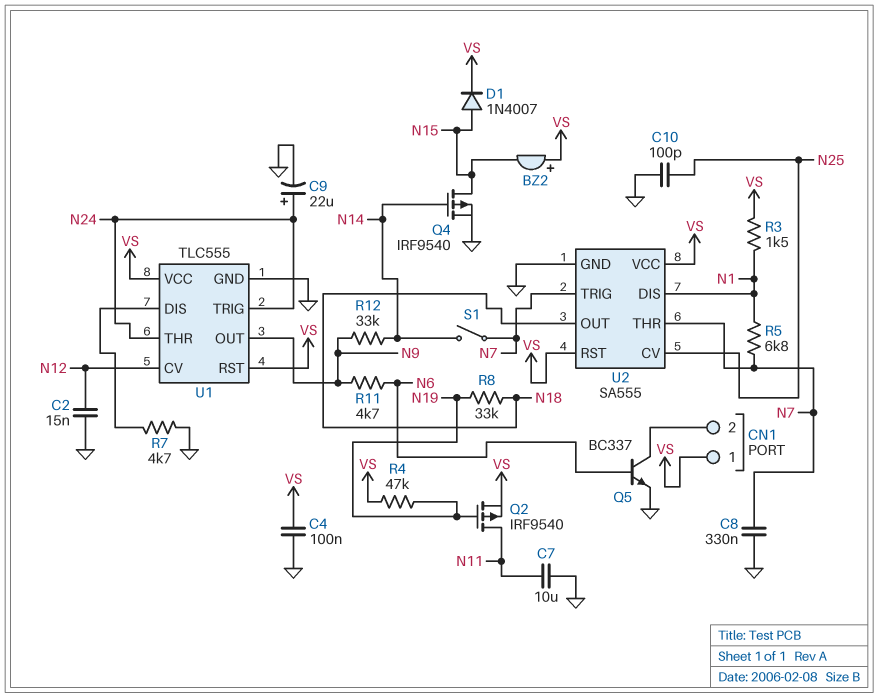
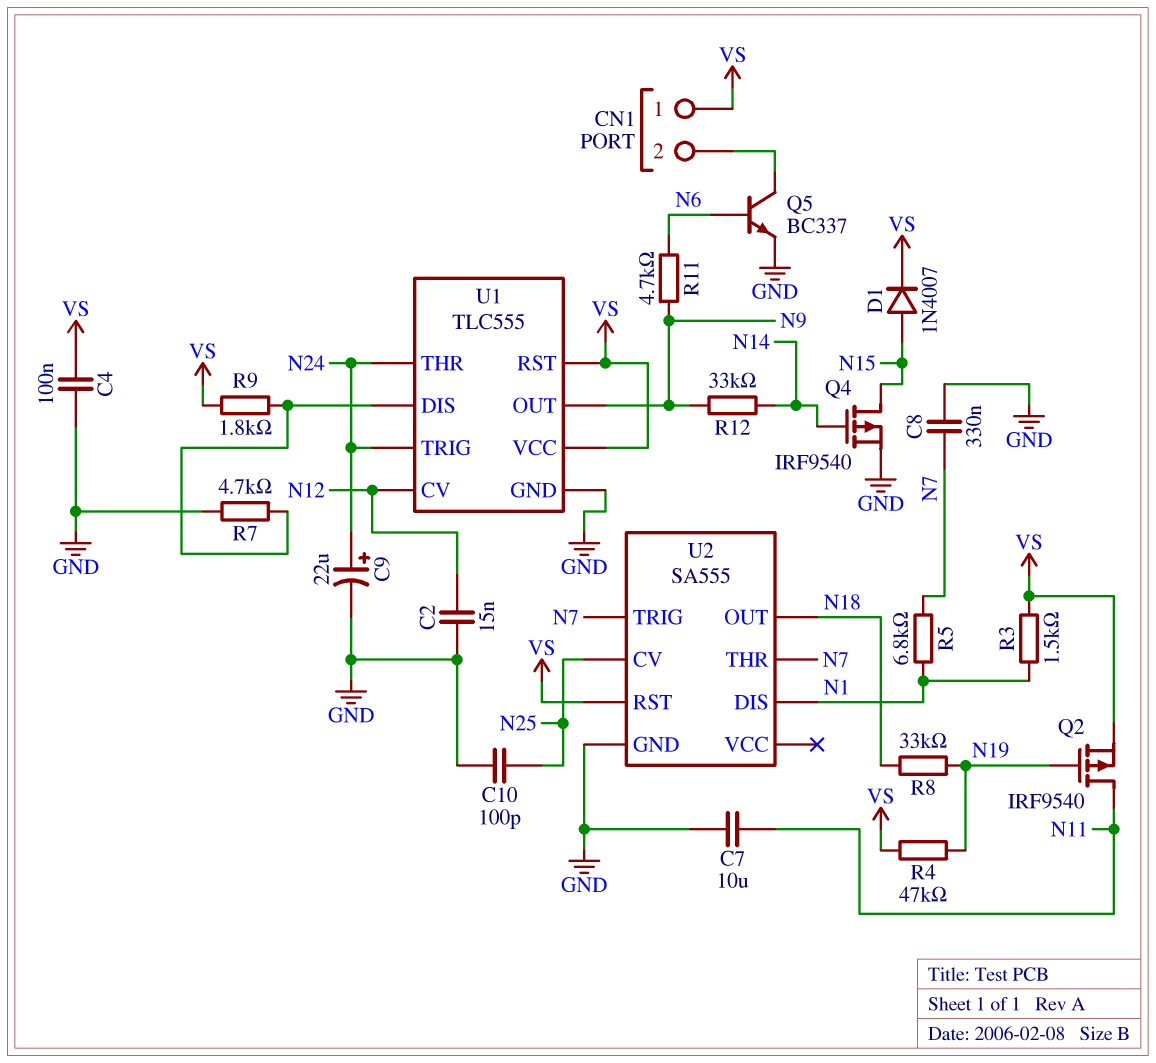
BZ2: buzzer (plus VS, minus N15) -> none
R9: none -> 1.8k (U1/DIS, VS)
S1: switch (N7, N14) -> none
U2 pin VCC: VS -> none

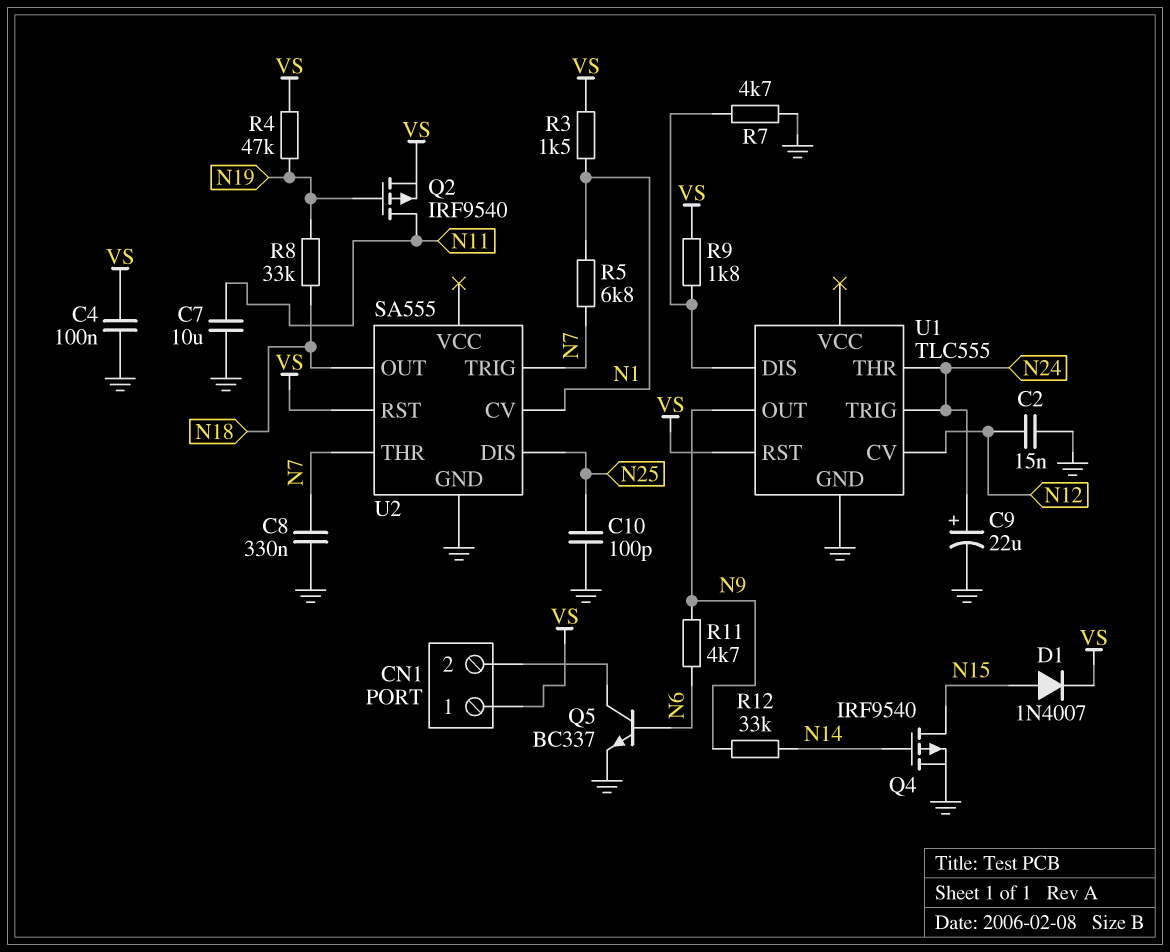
U1 pin VCC: VS -> none
U2 pin CV: N25 -> N1
U2 pin DIS: N1 -> N25

